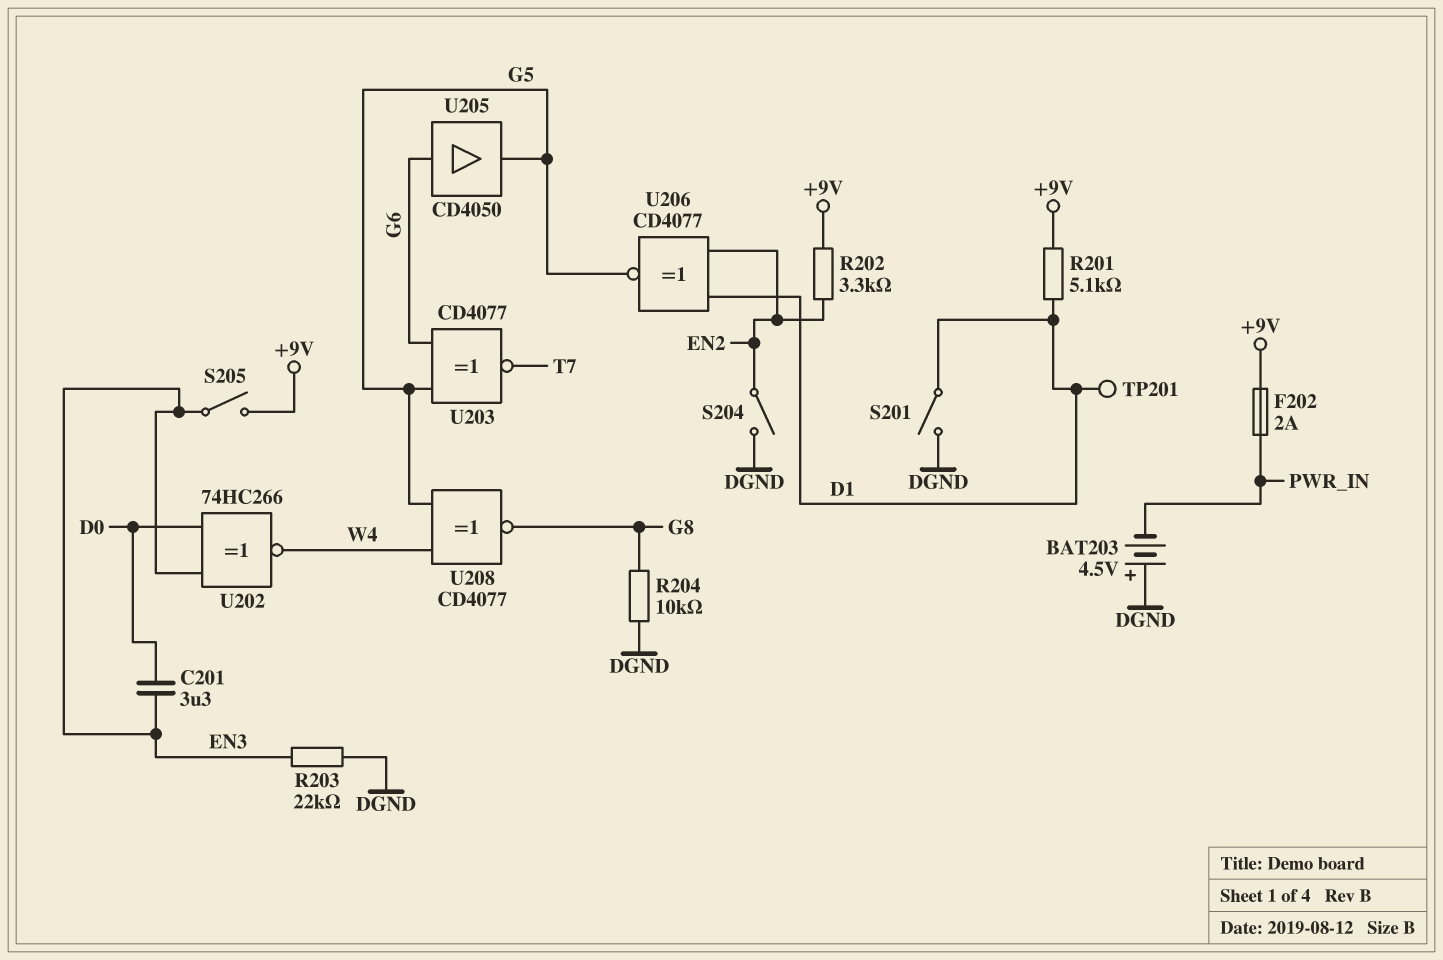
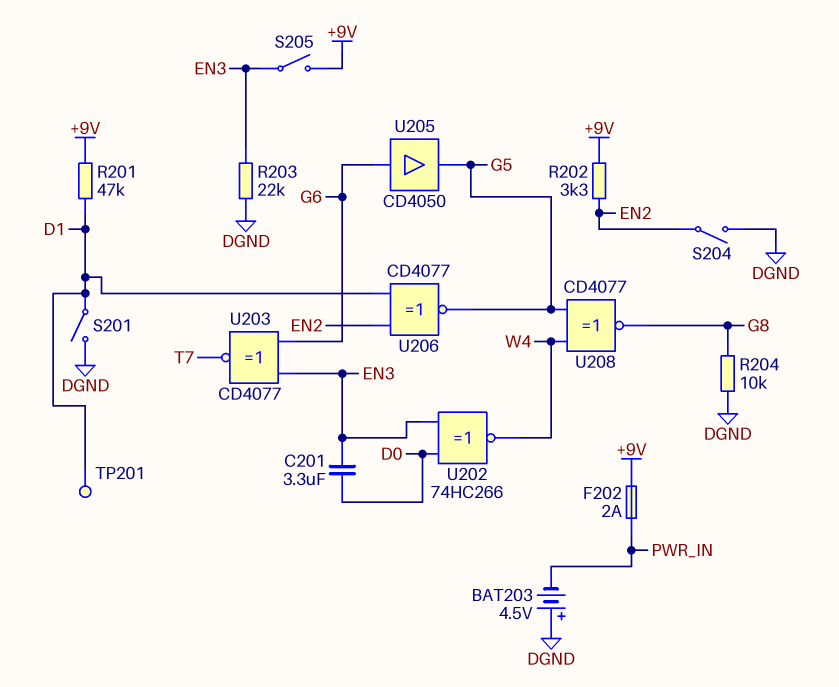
R201: 5.1k (+9V, D1) -> 47k (+9V, D1)
U203: XNOR CD4077 (in G5, in G6, out T7) -> XNOR CD4077 (in EN3, in G6, out T7)

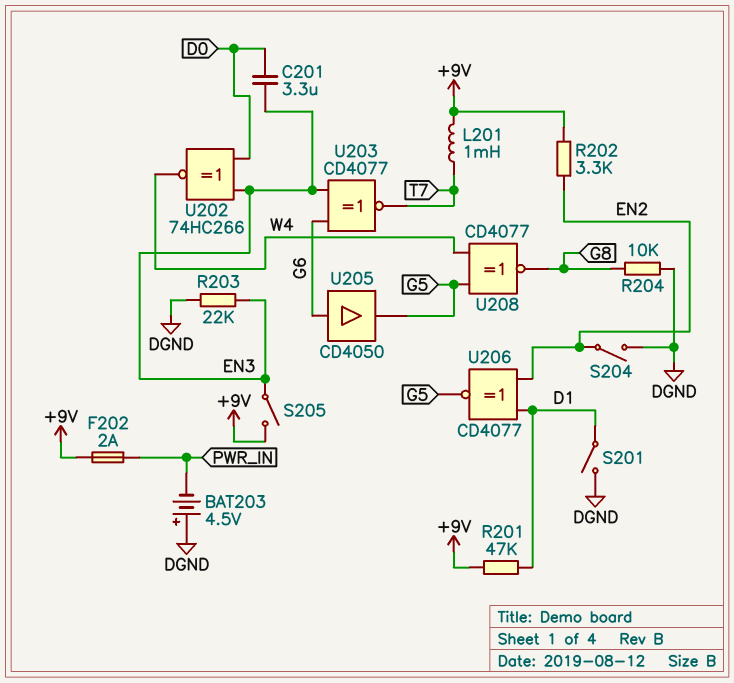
L201: none -> 1mH (+9V, T7)
TP201: test point (D1) -> none

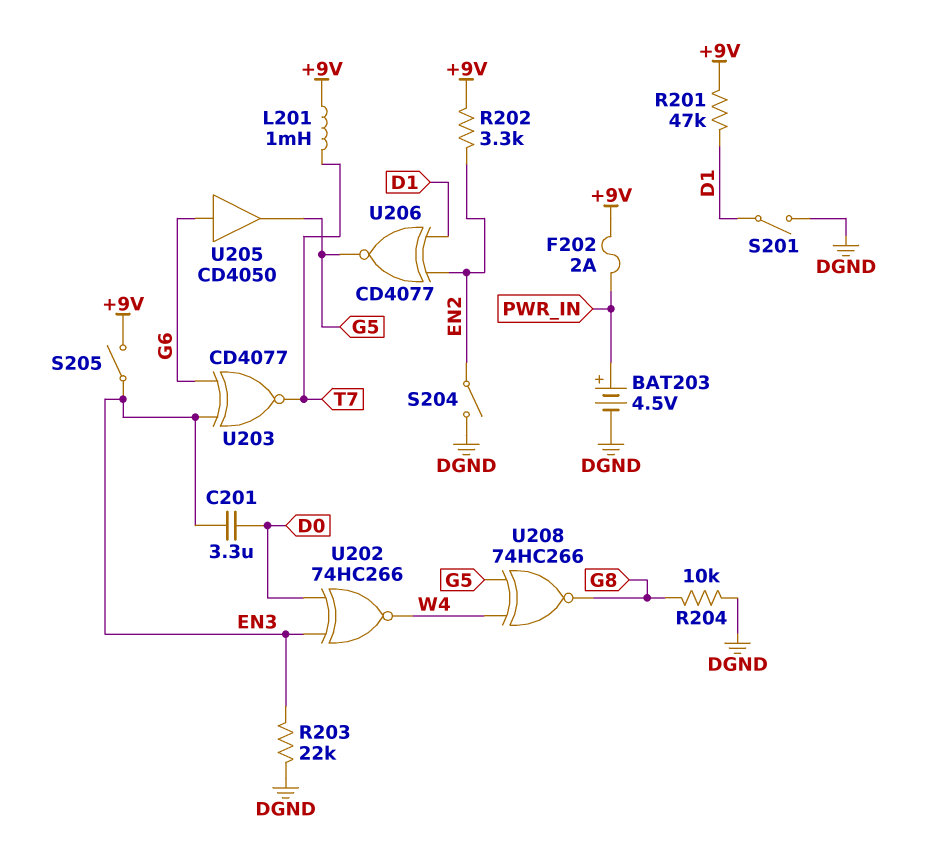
BAT203: 4.5V (plus DGND, minus PWR_IN) -> 4.5V (plus PWR_IN, minus DGND)
U208: XNOR CD4077 (in G5, in W4, out G8) -> XNOR 74HC266 (in G5, in W4, out G8)

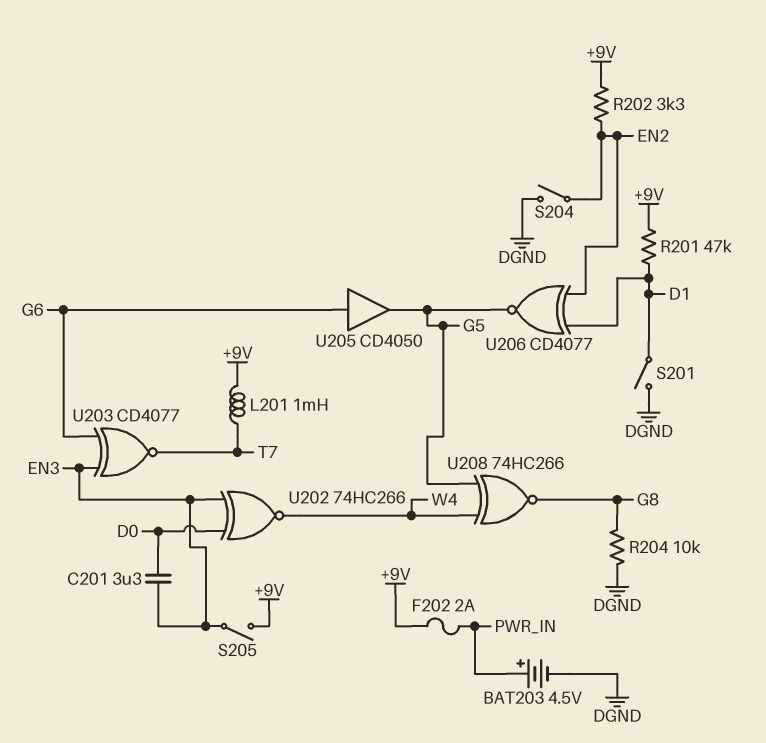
R203: 22k (DGND, EN3) -> none

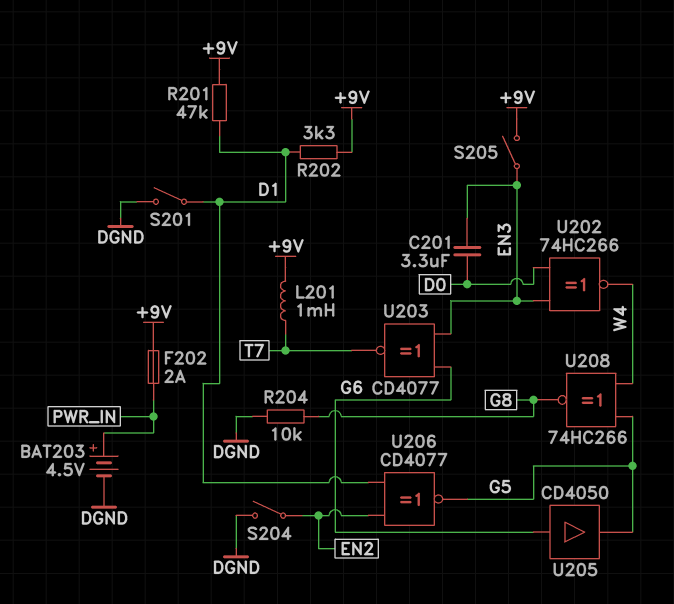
R202: 3.3k (+9V, EN2) -> 3.3k (+9V, D1)

